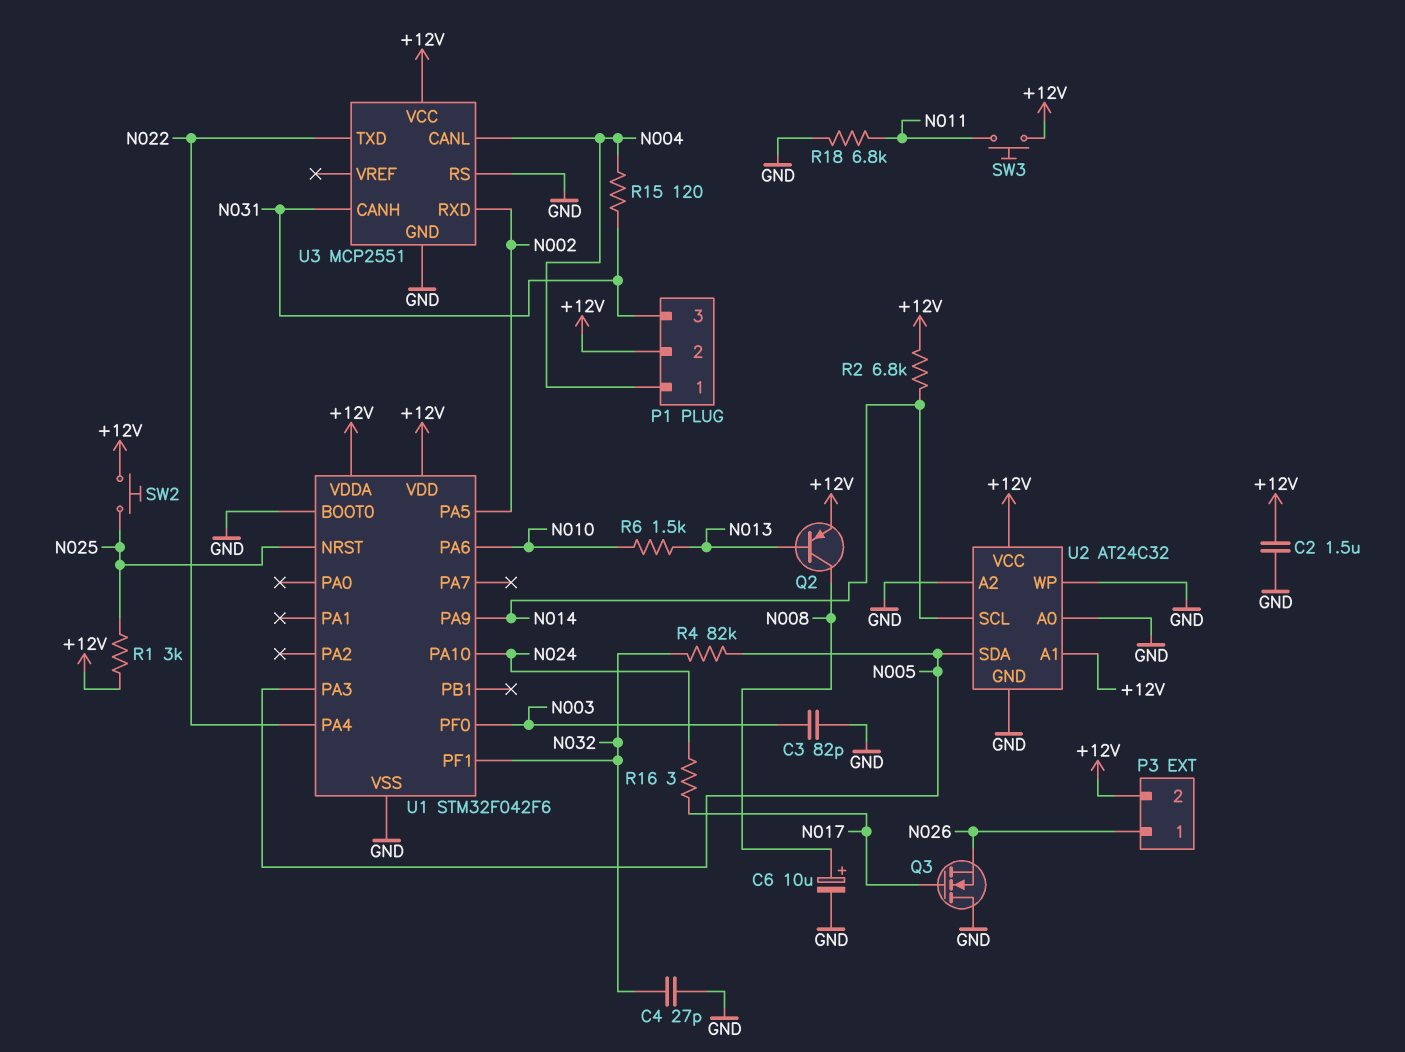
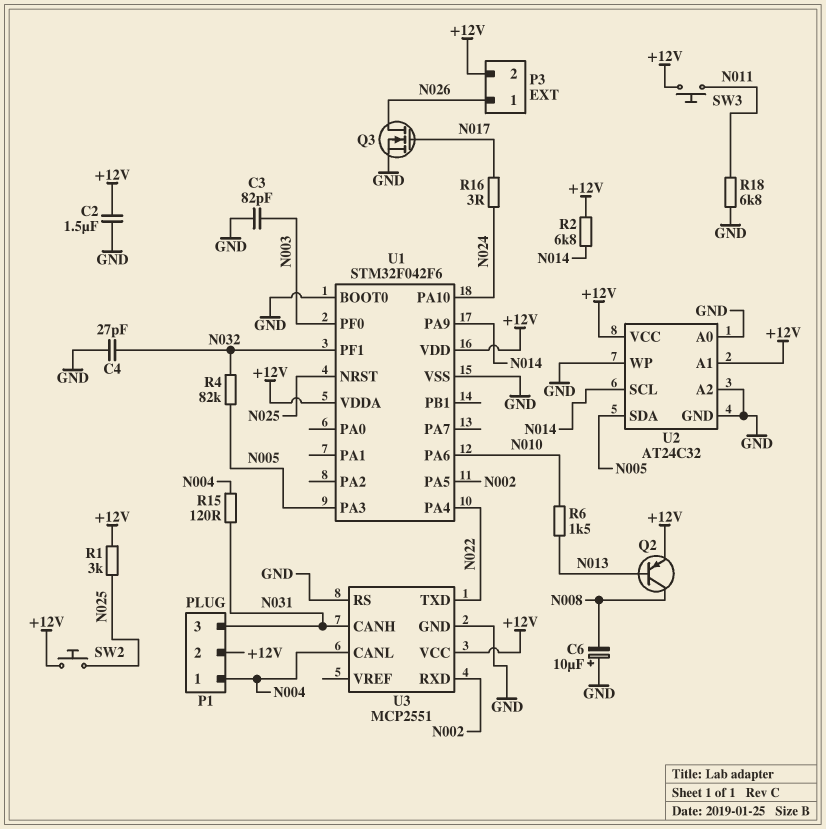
C6: 10uF (plus N008, minus GND) -> 10uF (plus GND, minus N008)
Q3: NMOS (G N017, D GND, S N026) -> NMOS (G N017, D N026, S GND)

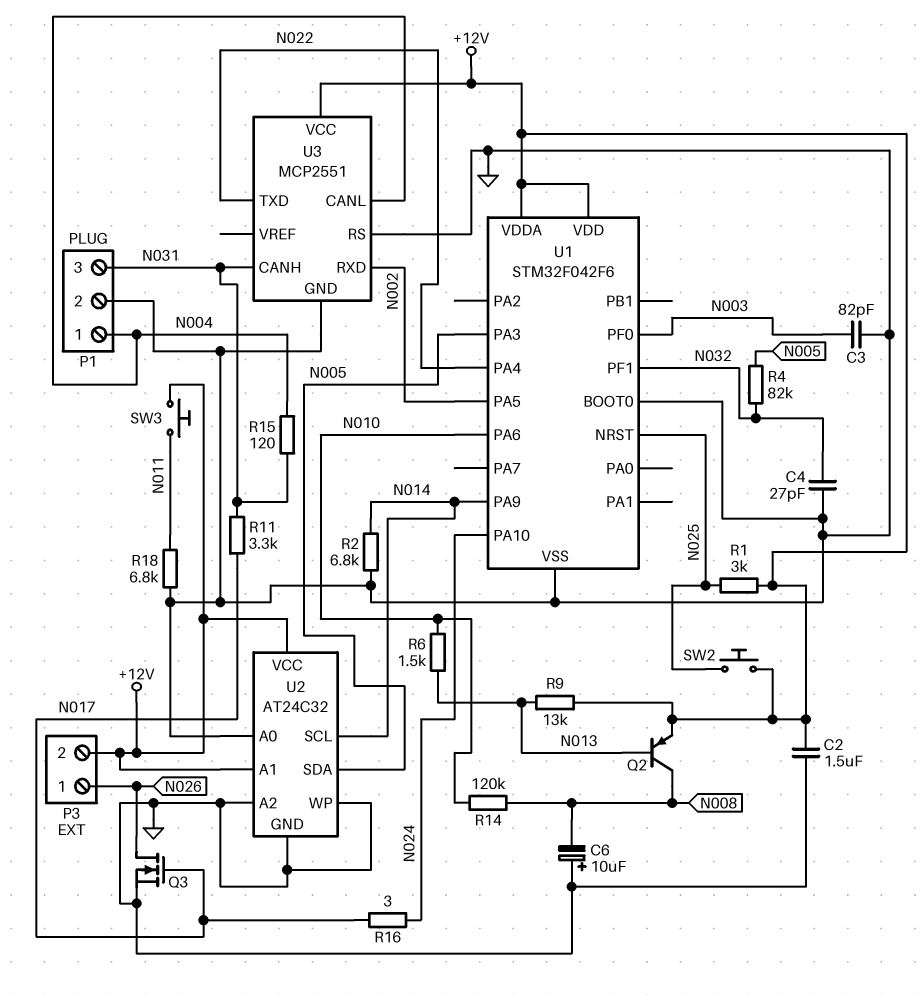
P1 pin 2: +12V -> GND
R2: 6.8k (+12V, N014) -> 6.8k (GND, N014)
R9: none -> 13k (+12V, N013)
R11: none -> 3.3k (N017, N031)
R14: none -> 120k (N008, N010)

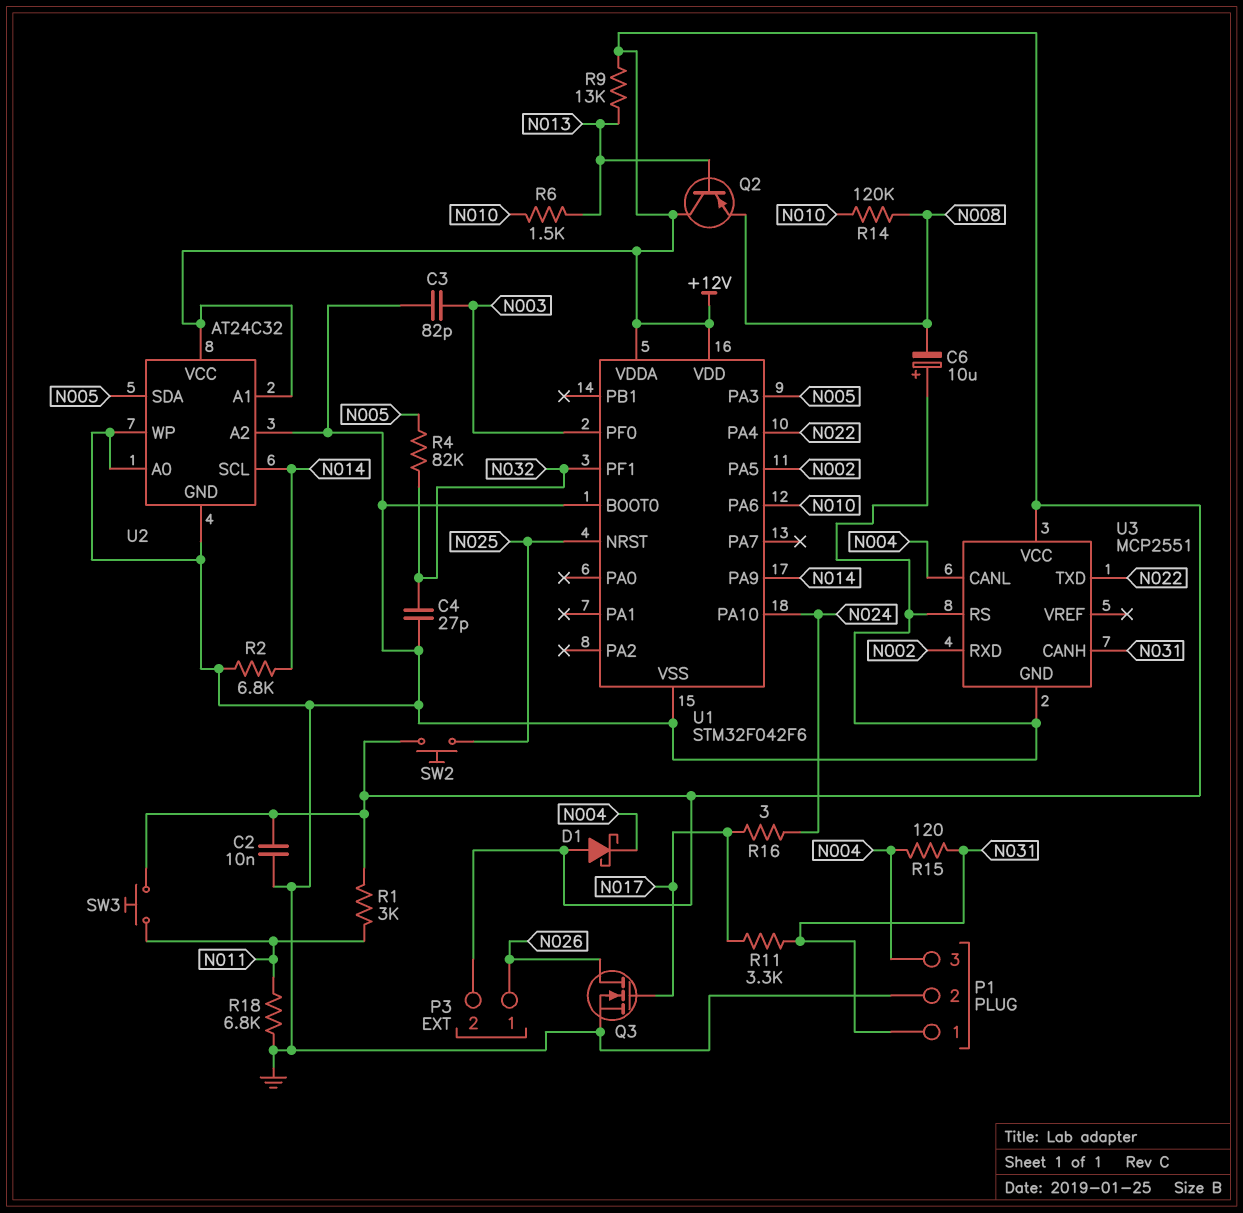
C2: 1.5uF (+12V, GND) -> 10nF (+12V, GND)
D1: none -> schottky (A +12V, K N004)
P1 pin 1: N004 -> N031
P1 pin 3: N031 -> N004
Q2: PNP (B N013, C N008, E +12V) -> PNP (B N013, C +12V, E N008)
R1: 3k (+12V, N025) -> 3k (+12V, N011)

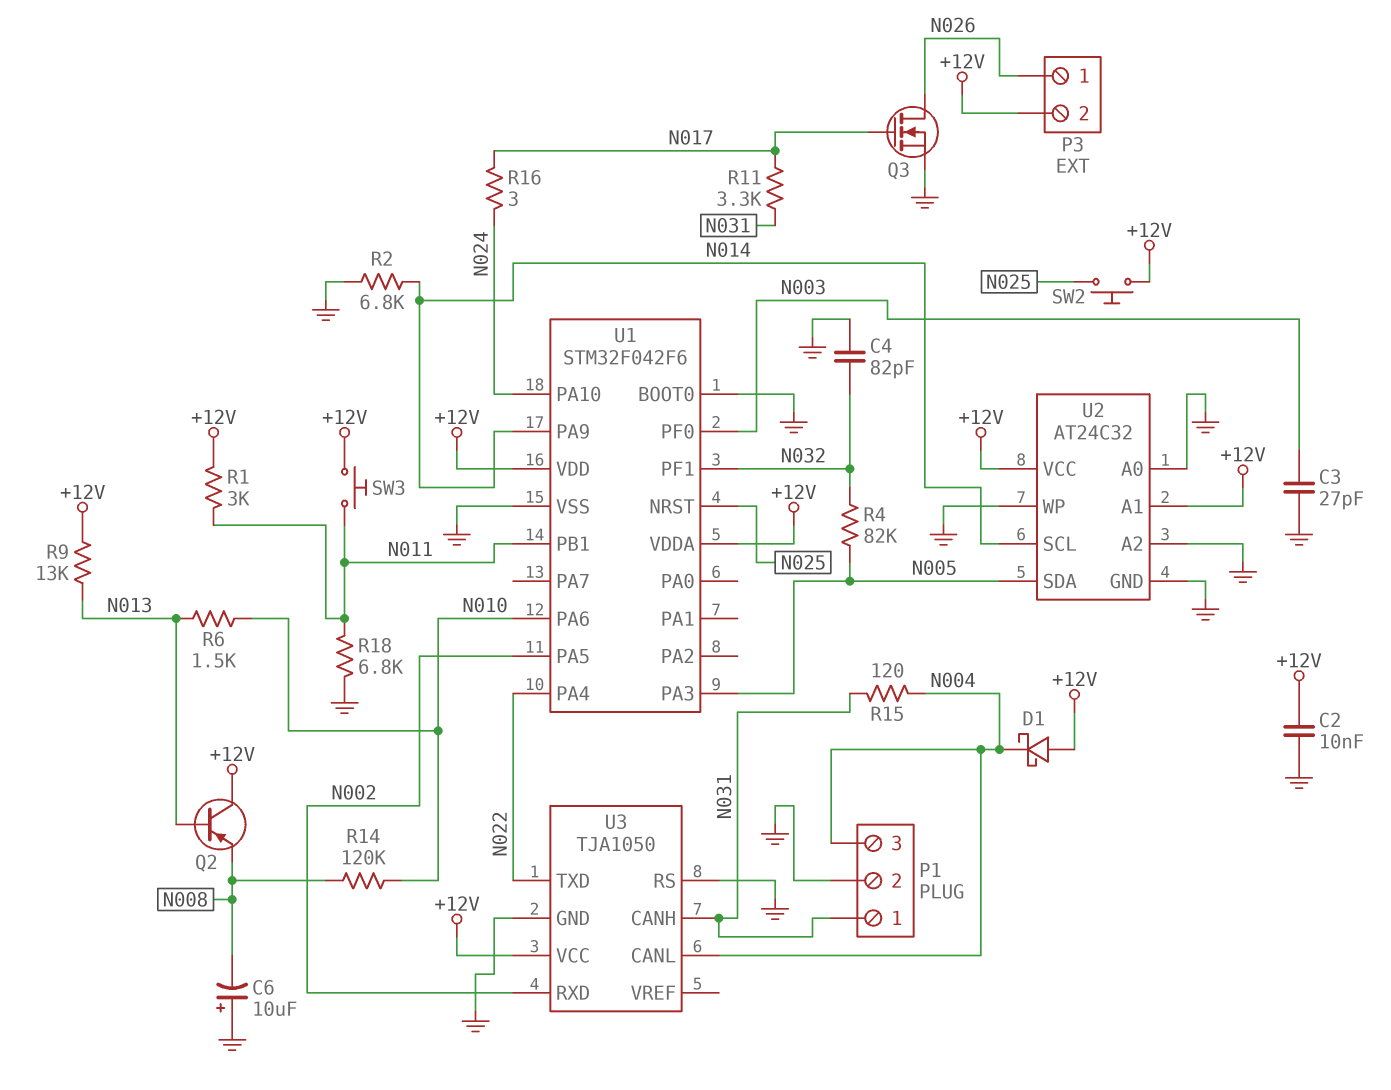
C3: 82pF (GND, N003) -> 27pF (GND, N003)
C4: 27pF (GND, N032) -> 82pF (GND, N032)
U1 pin PB1: none -> N011
U3: MCP2551 -> TJA1050

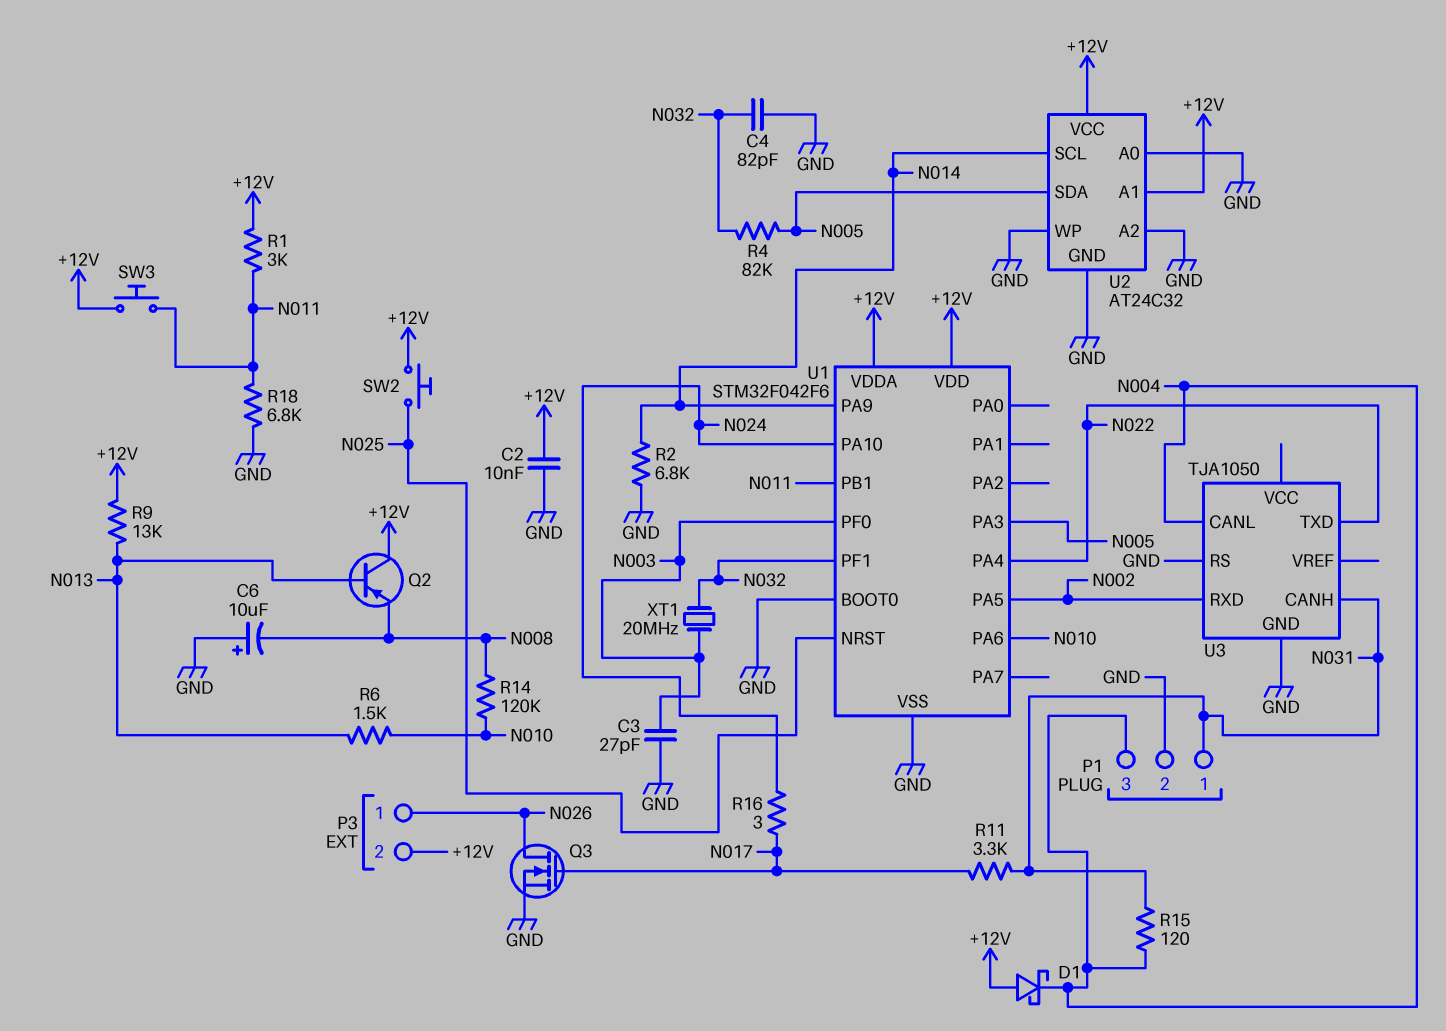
U3 pin VCC: +12V -> none
XT1: none -> 20MHz (N003, N032)

